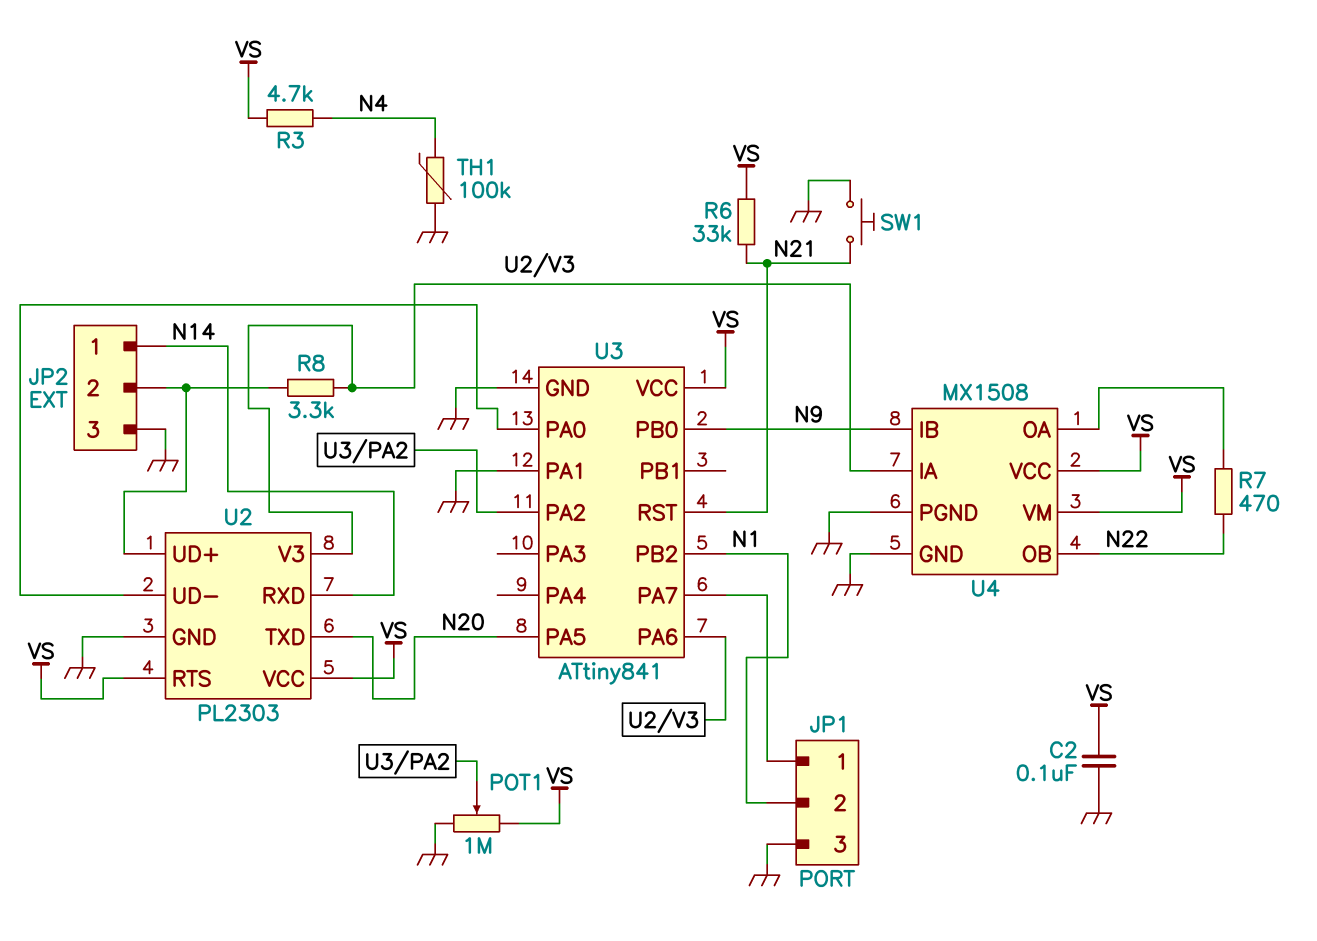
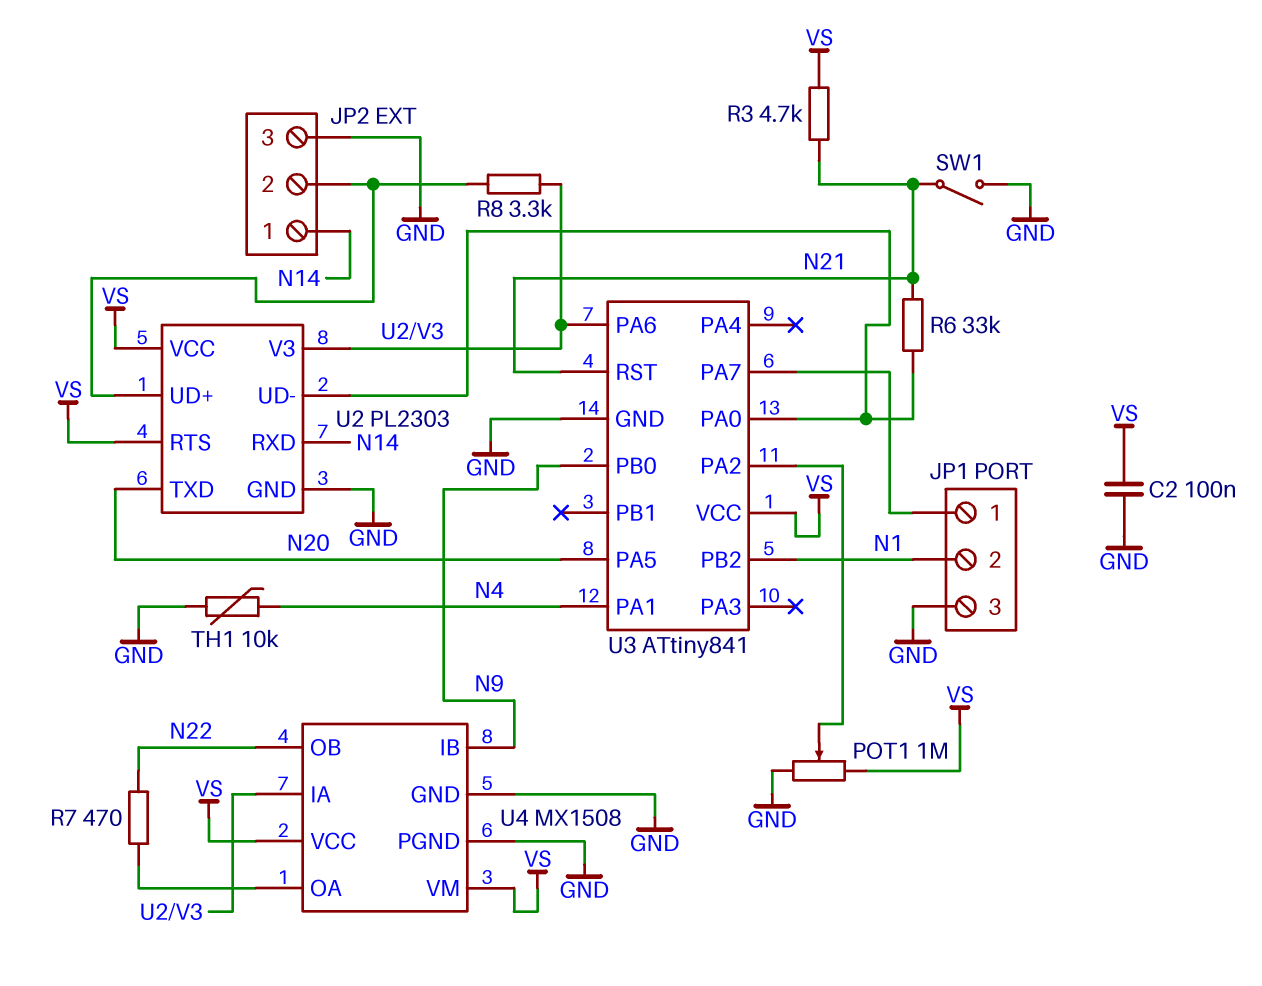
R3: 4.7k (N4, VS) -> 4.7k (N21, VS)
R6: 33k (N21, VS) -> 33k (N21, U2/UD-)
SW1: button (GND, N21) -> switch (GND, N21)
TH1: 100k (GND, N4) -> 10k (GND, N4)
U3 pin PA1: GND -> N4

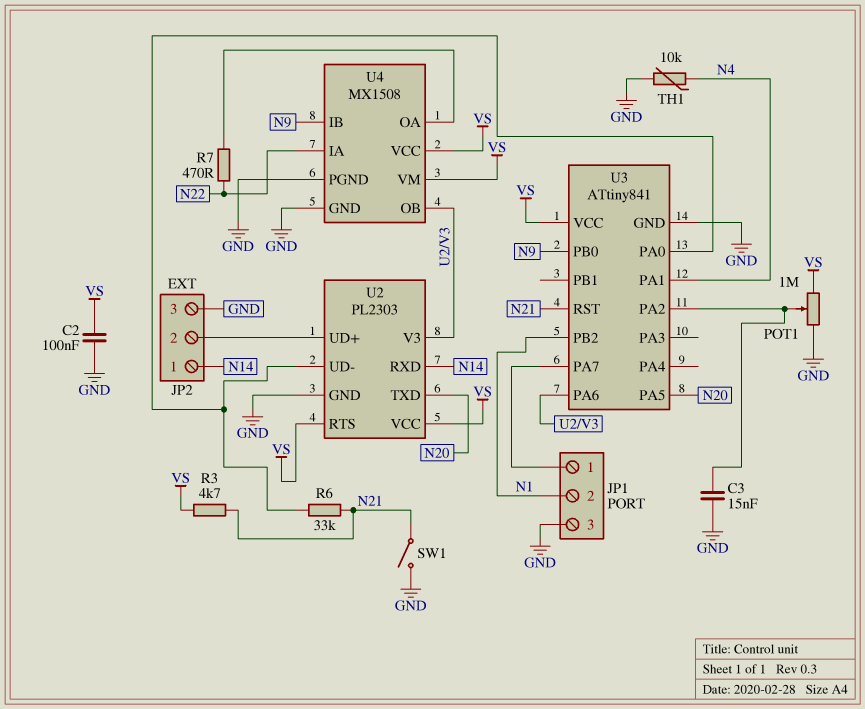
C3: none -> 15nF (GND, U3/PA2)
R8: 3.3k (JP2/2, U2/V3) -> none
U4 pin IA: U2/V3 -> N22
U4 pin OB: N22 -> U2/V3

